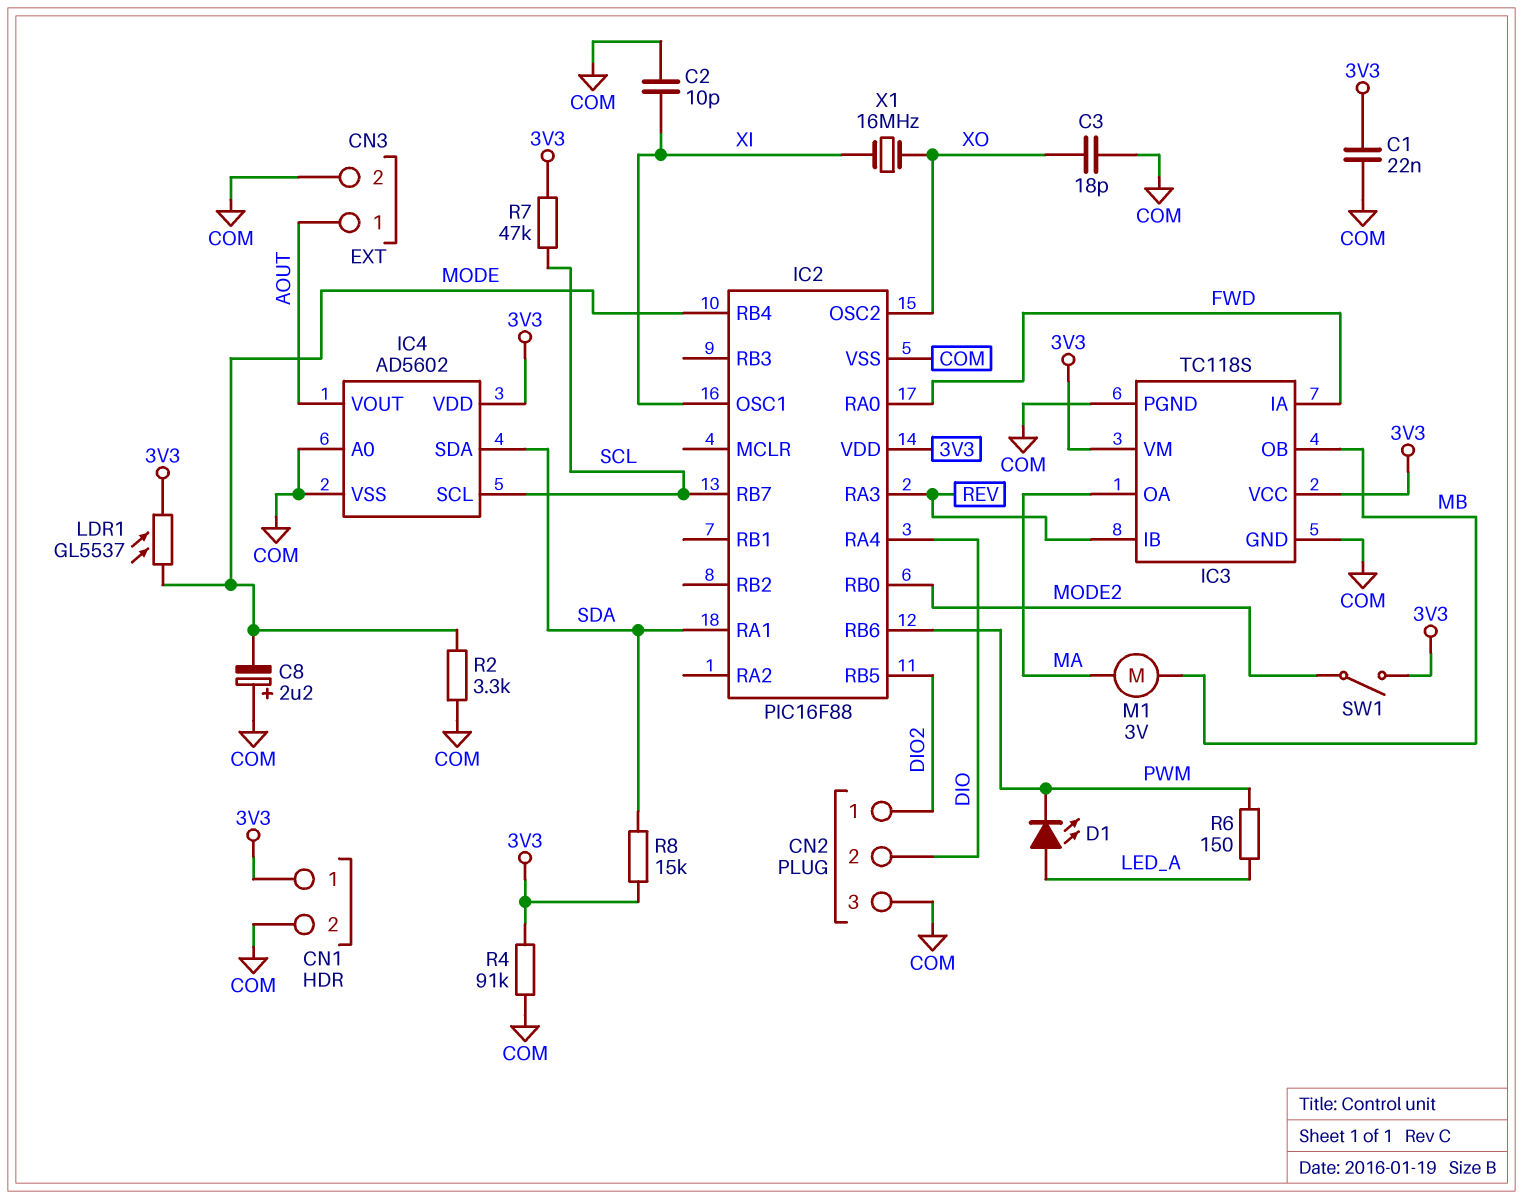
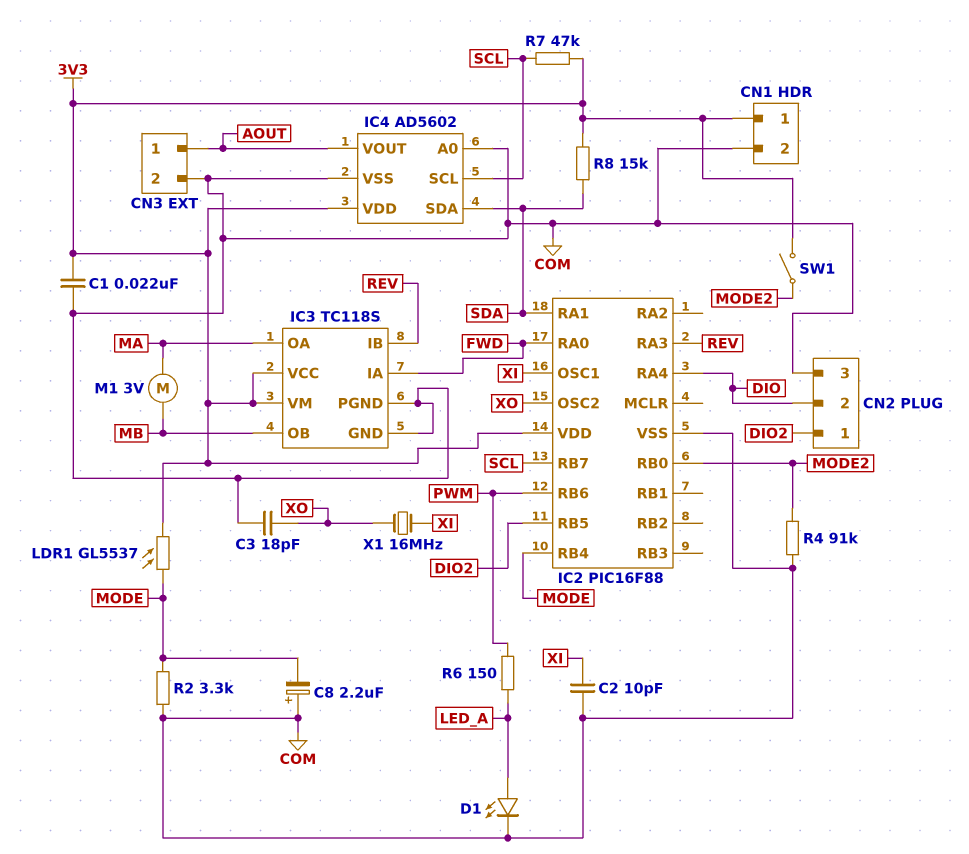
D1: LED (A LED_A, K PWM) -> LED (A LED_A, K COM)
R4: 91k (3V3, COM) -> 91k (COM, MODE2)

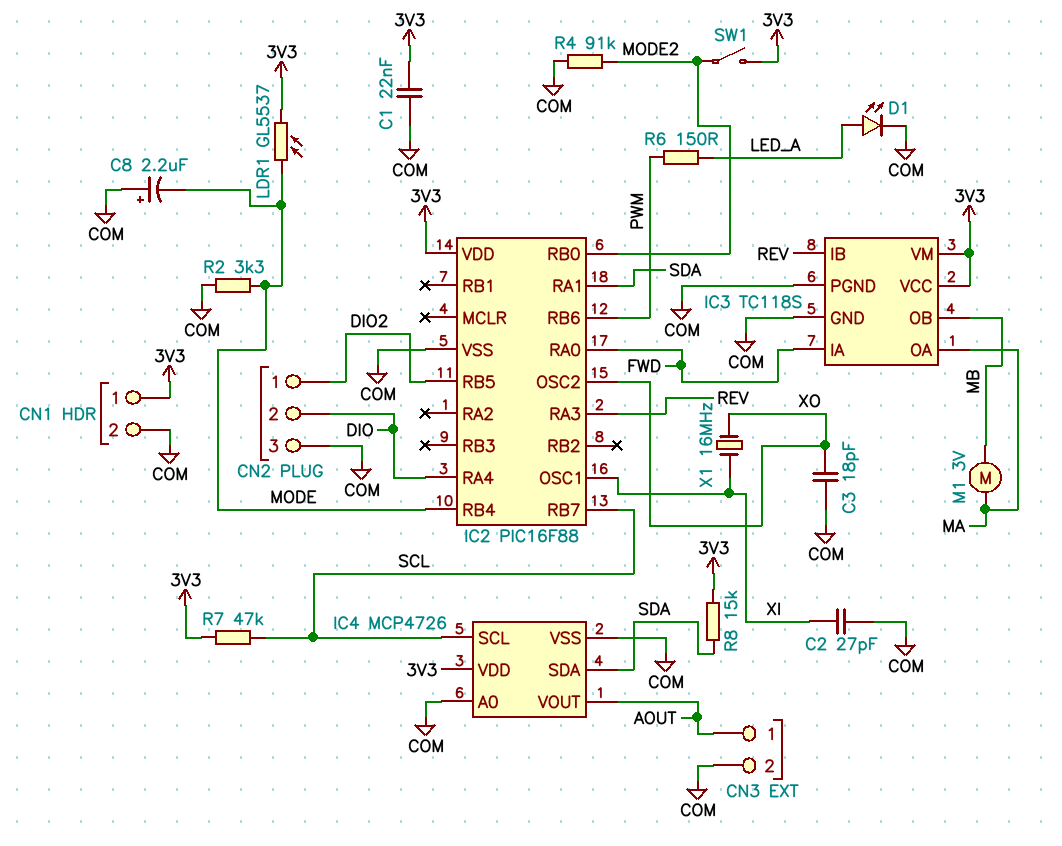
C2: 10pF (COM, XI) -> 27pF (COM, XI)
IC4: AD5602 -> MCP4726

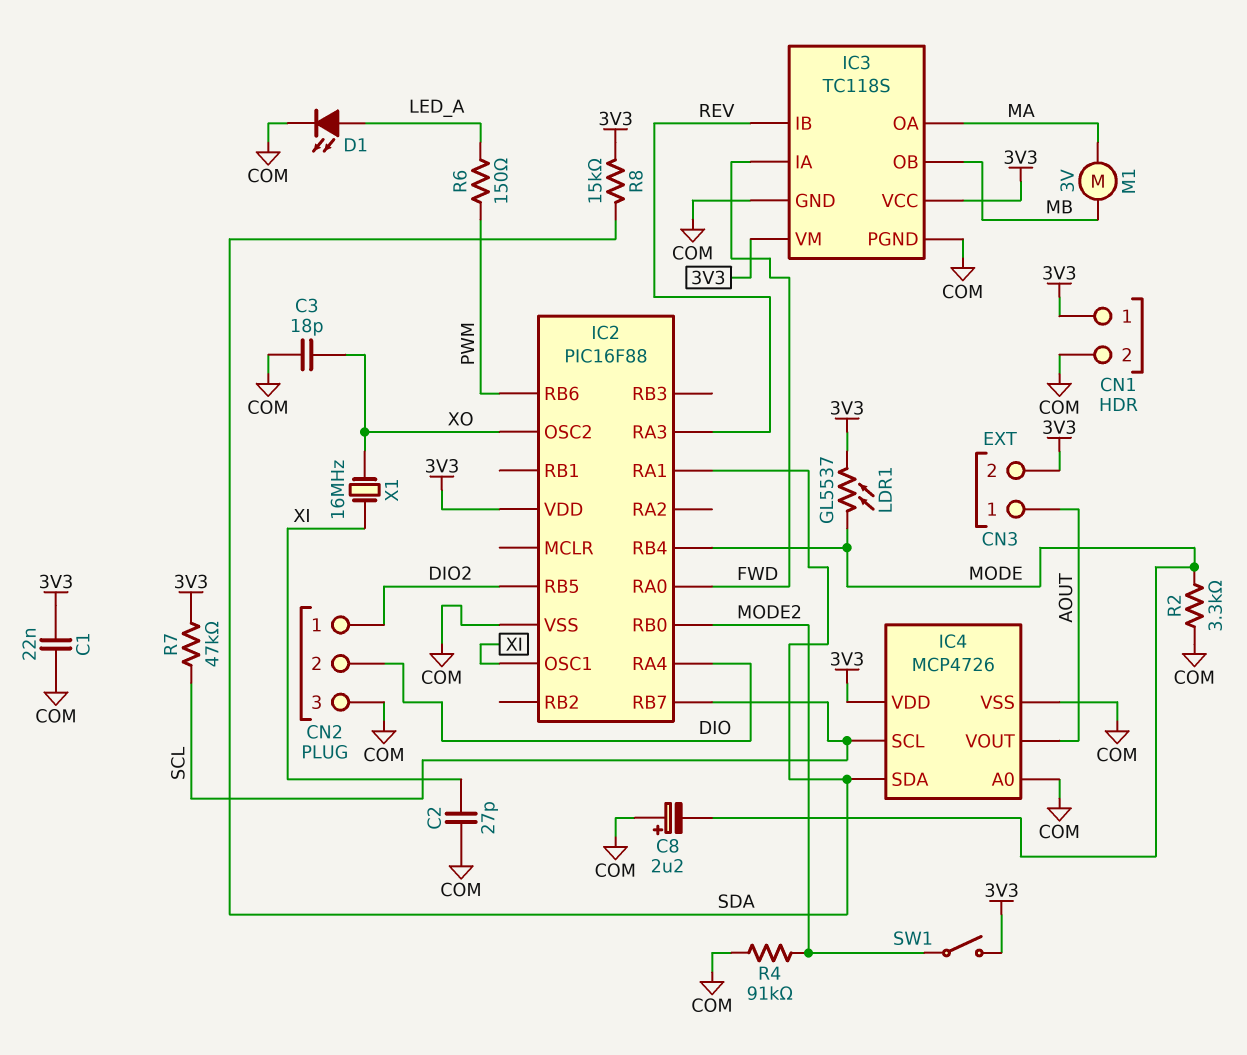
CN3 pin 2: COM -> 3V3

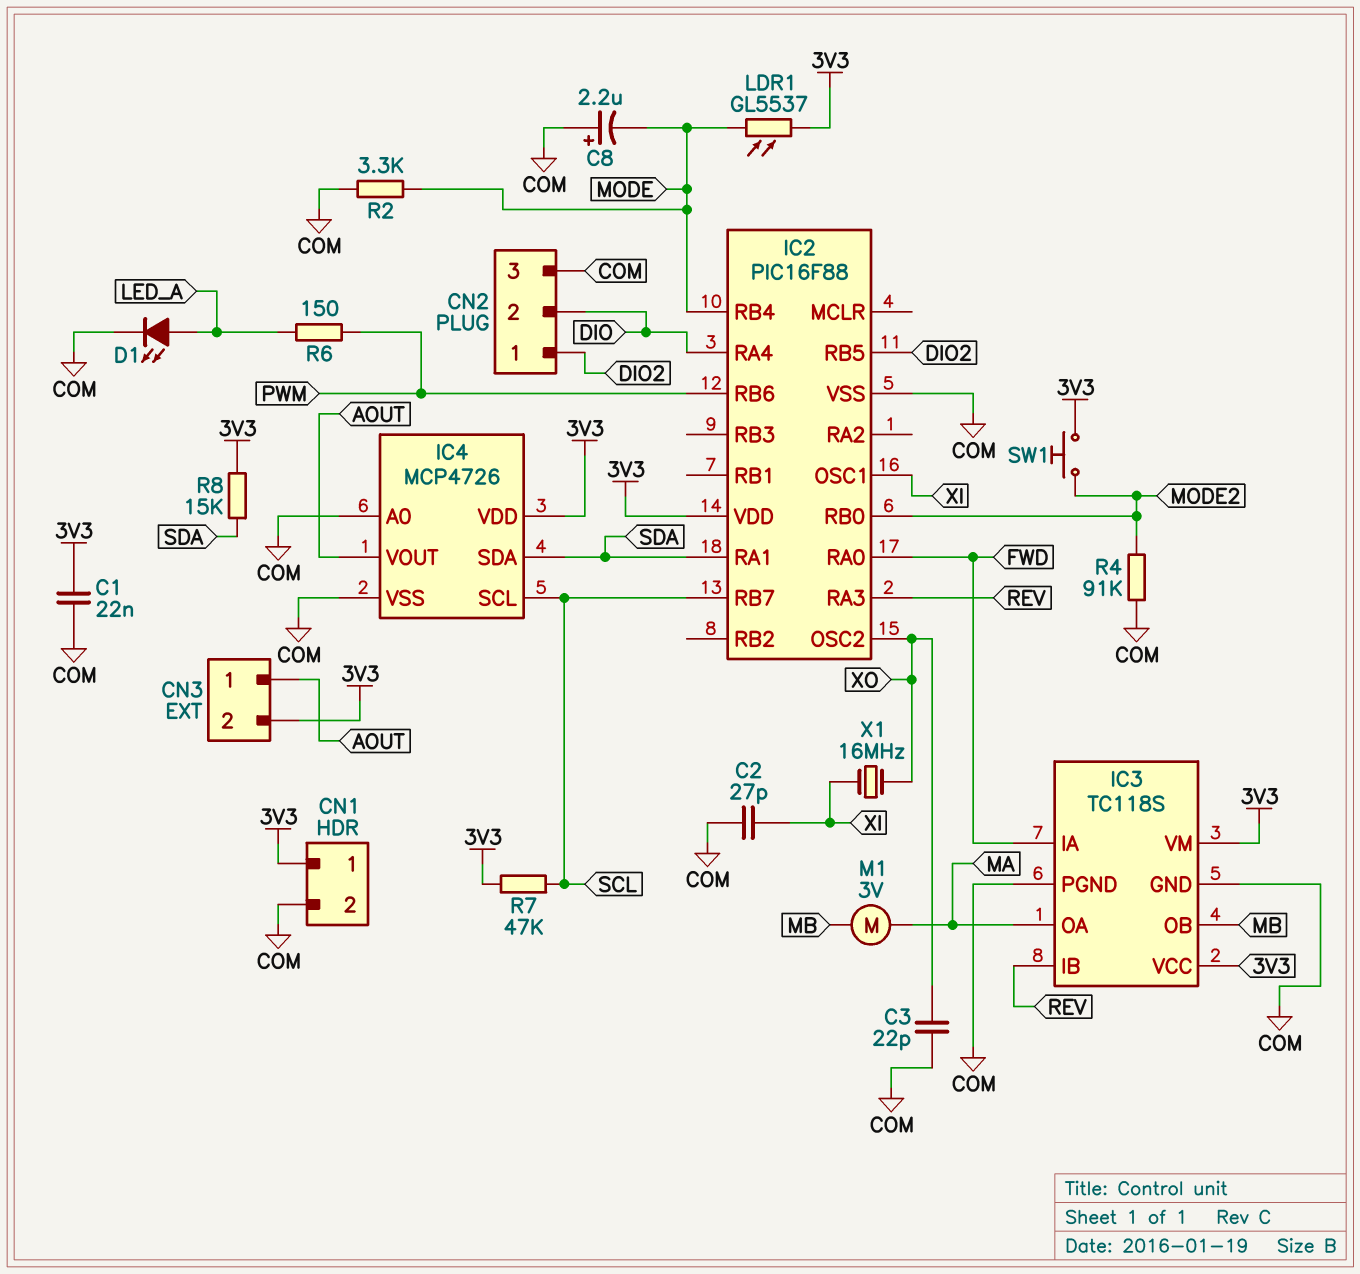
C3: 18pF (COM, XO) -> 22pF (COM, XO)
SW1: switch (3V3, MODE2) -> button (3V3, MODE2)

